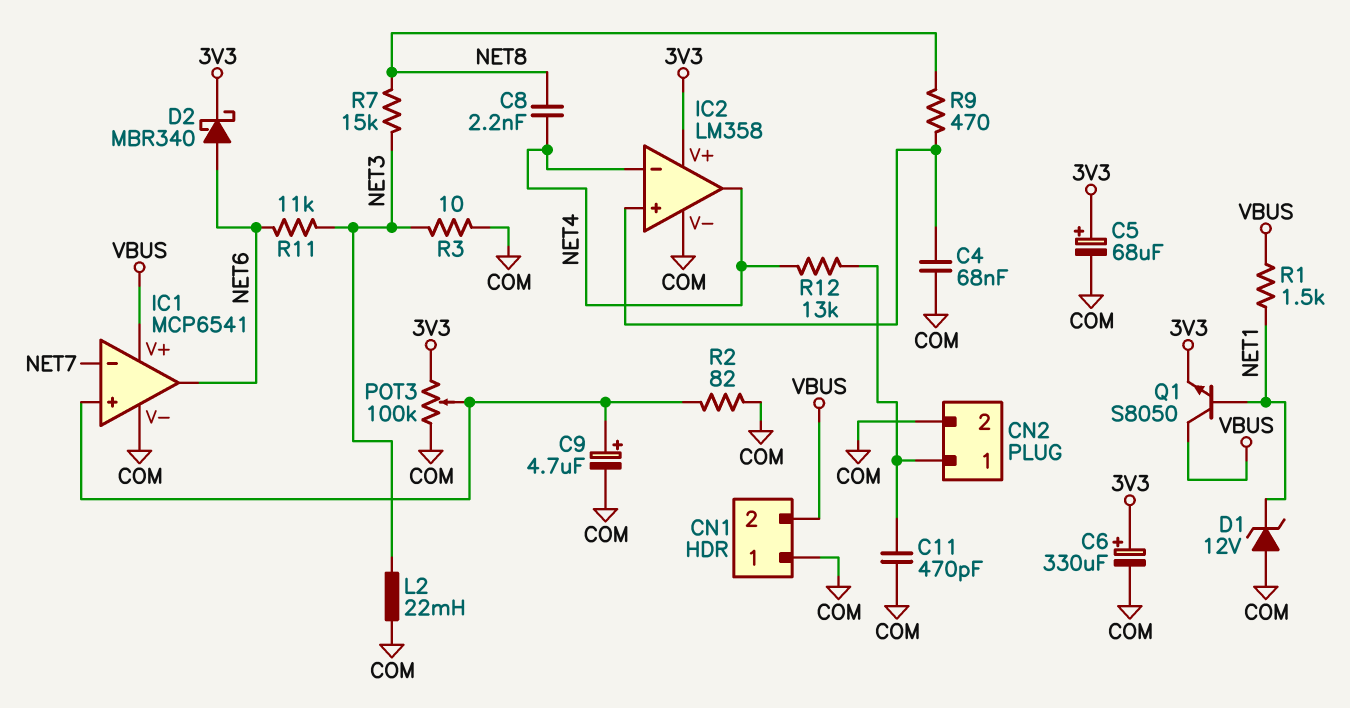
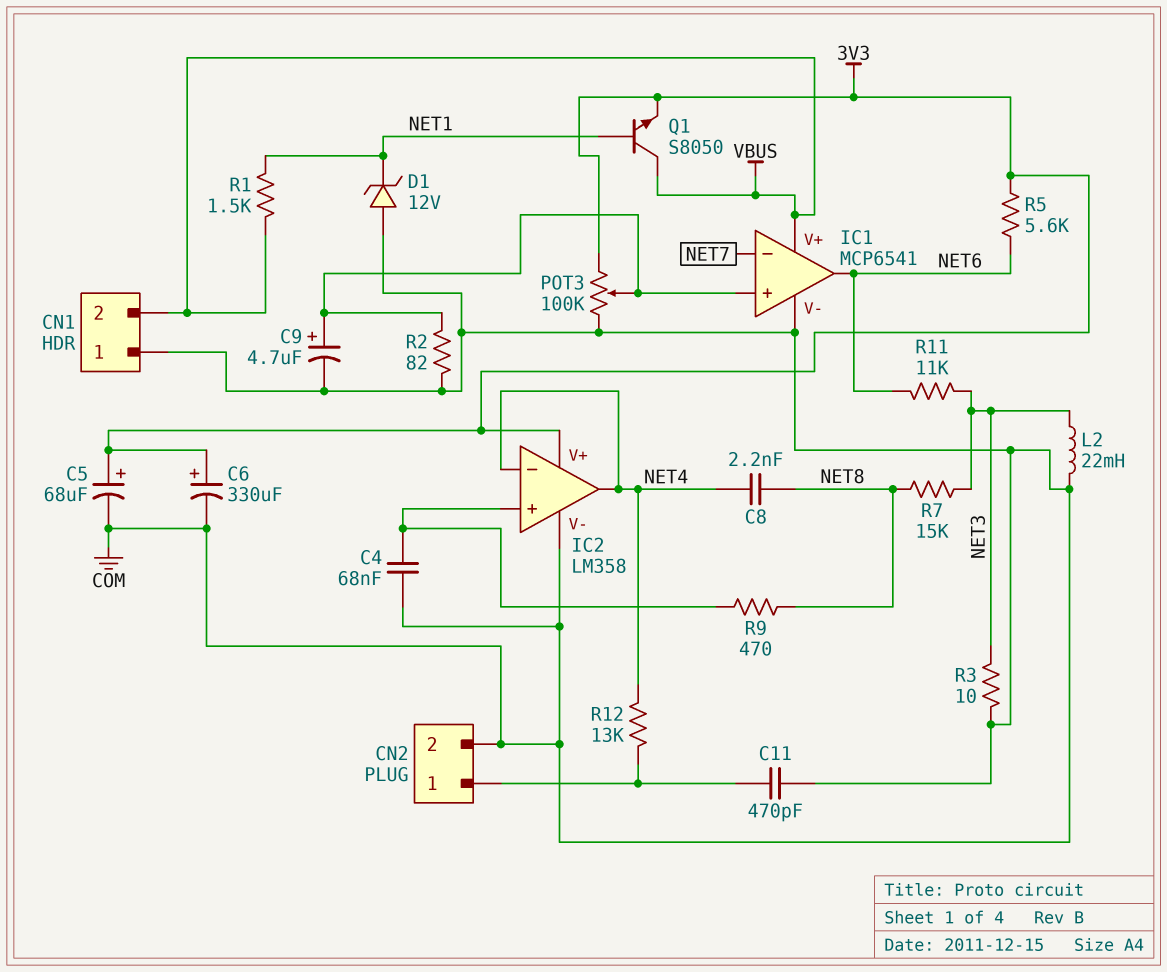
D2: schottky MBR340 (A NET6, K 3V3) -> none
R5: none -> 5.6k (3V3, NET6)

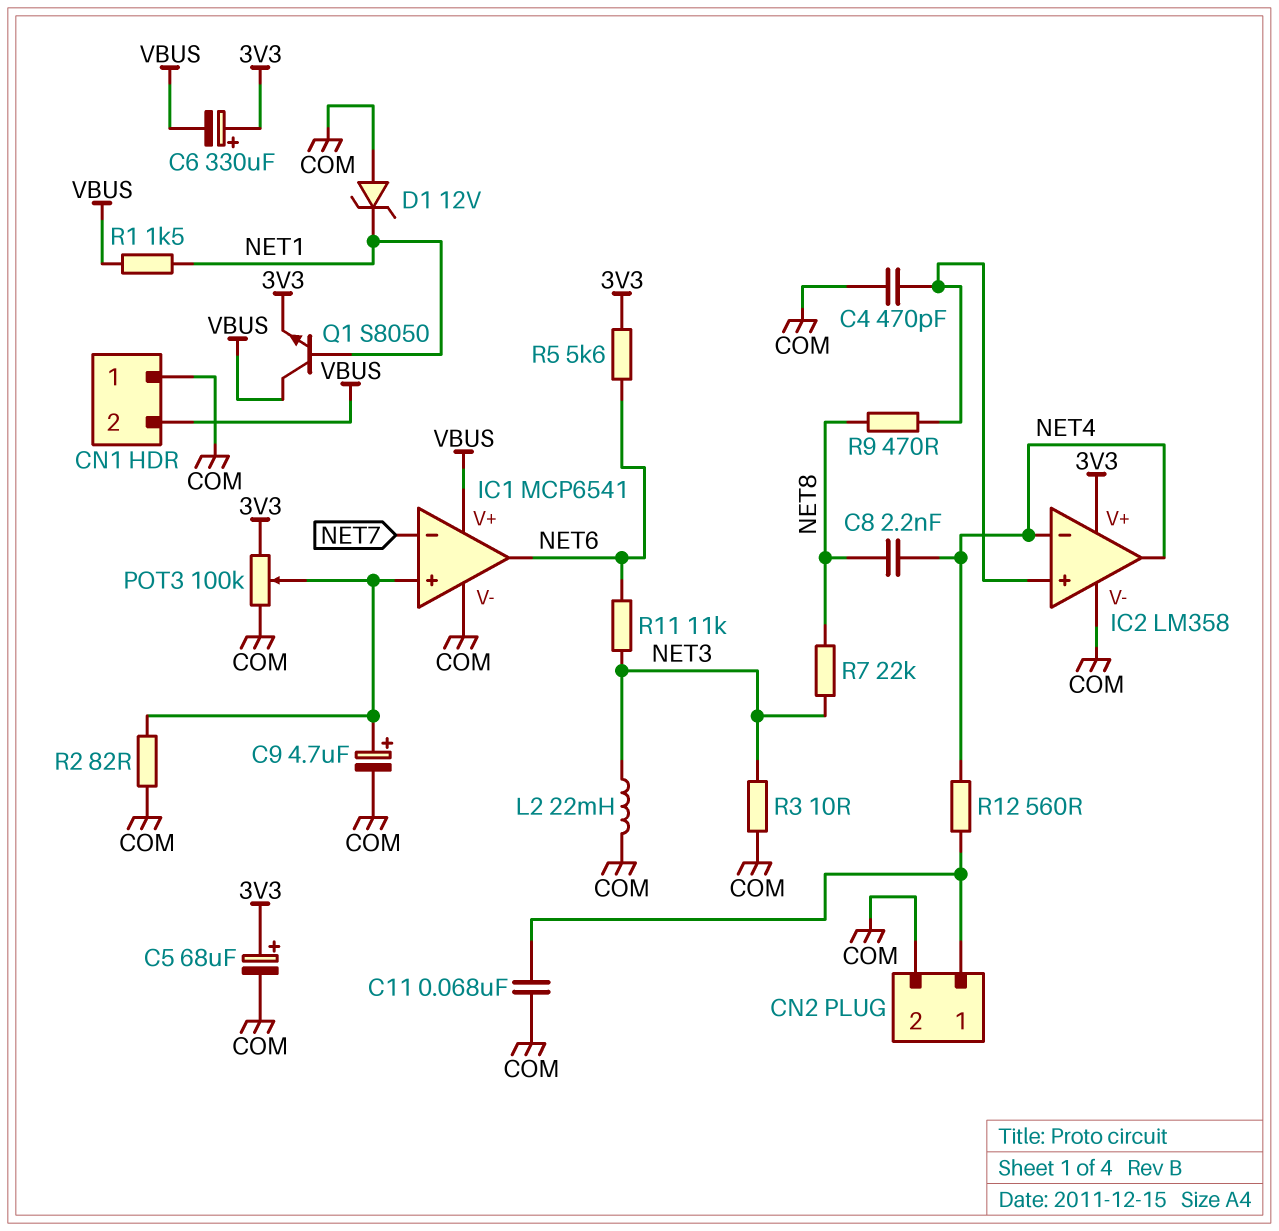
C4: 68nF (COM, IC2/in+) -> 470pF (COM, IC2/in+)
C6: 330uF (plus 3V3, minus COM) -> 330uF (plus 3V3, minus VBUS)
C11: 470pF (CN2/1, COM) -> 68nF (CN2/1, COM)
R7: 15k (NET3, NET8) -> 22k (NET3, NET8)
R12: 13k (CN2/1, NET4) -> 560 (CN2/1, NET4)

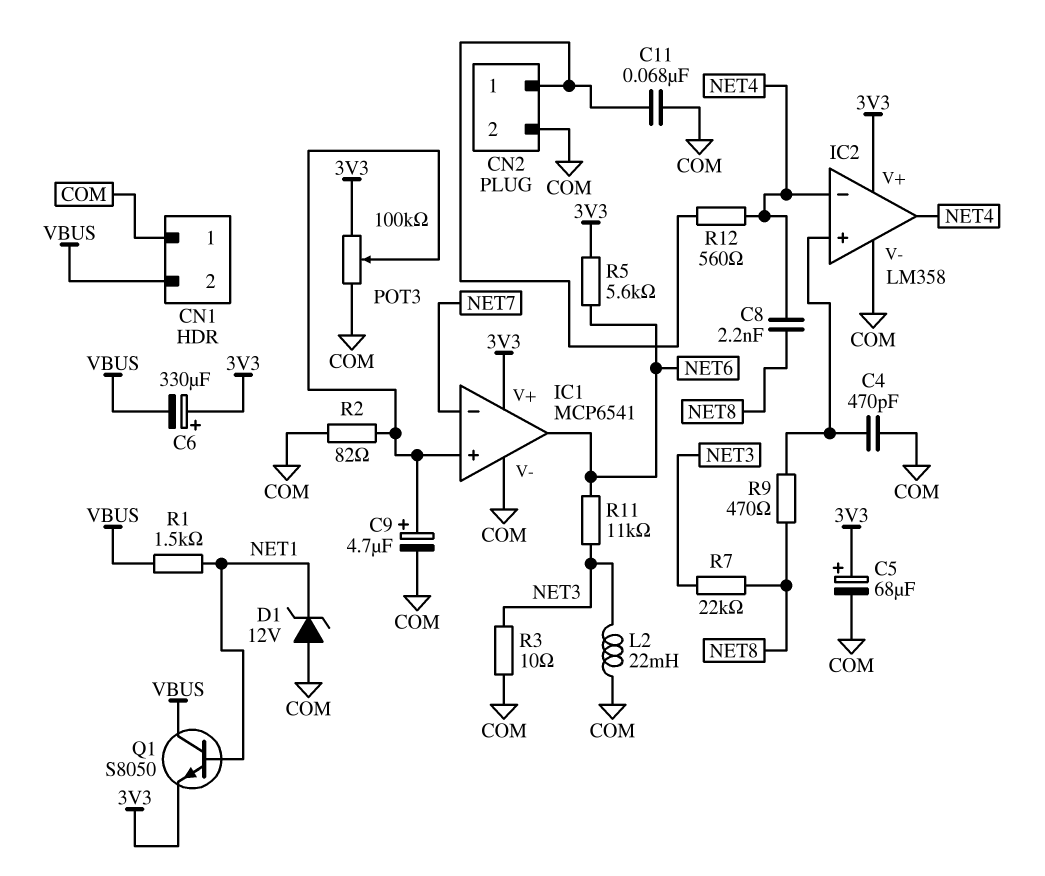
IC1 pin V+: VBUS -> 3V3

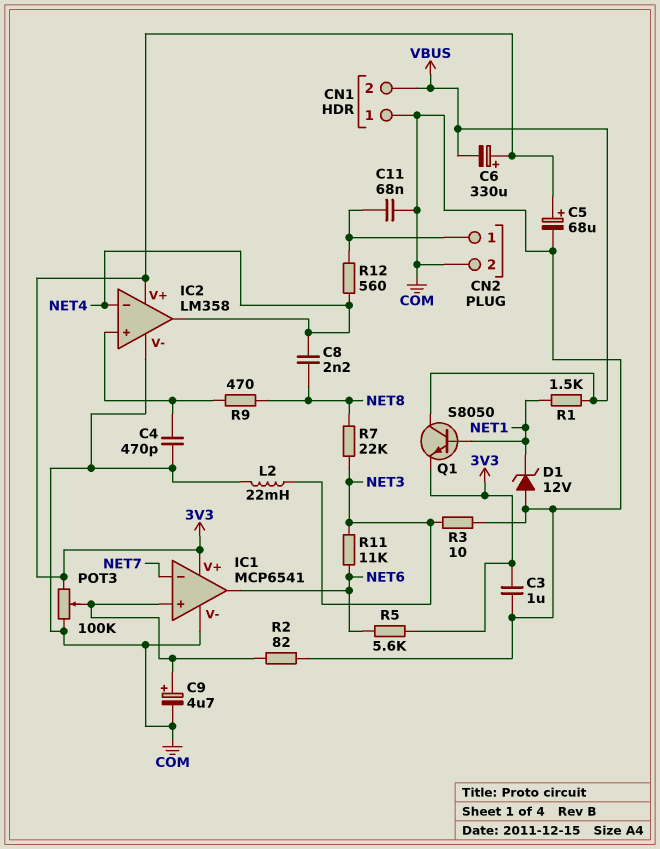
C3: none -> 1uF (3V3, COM)

